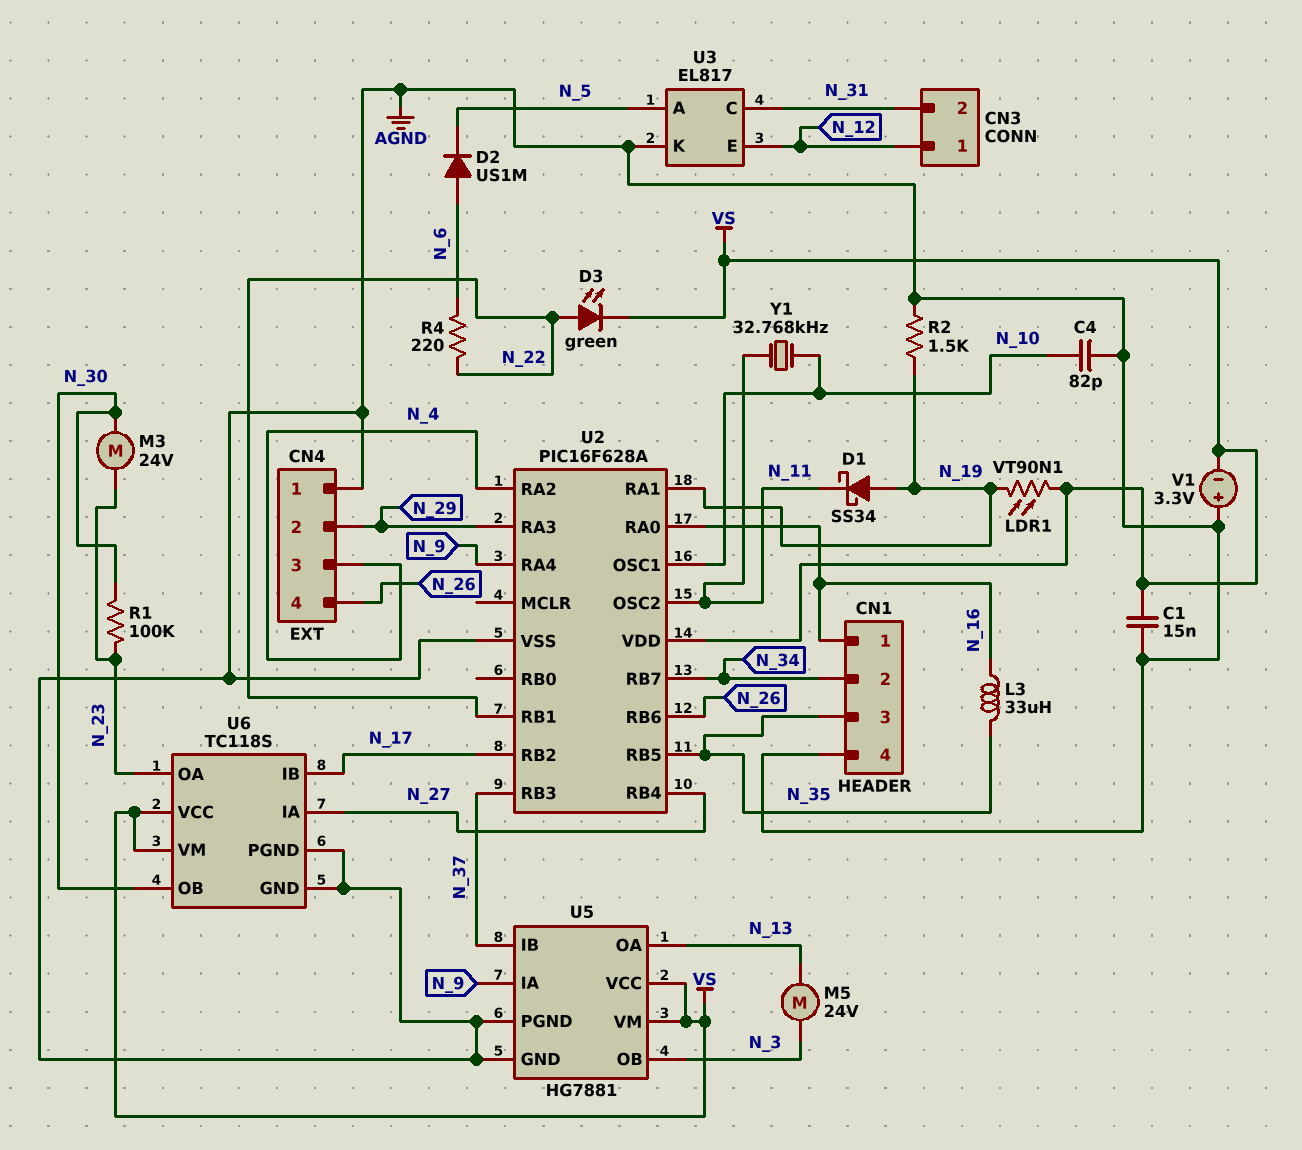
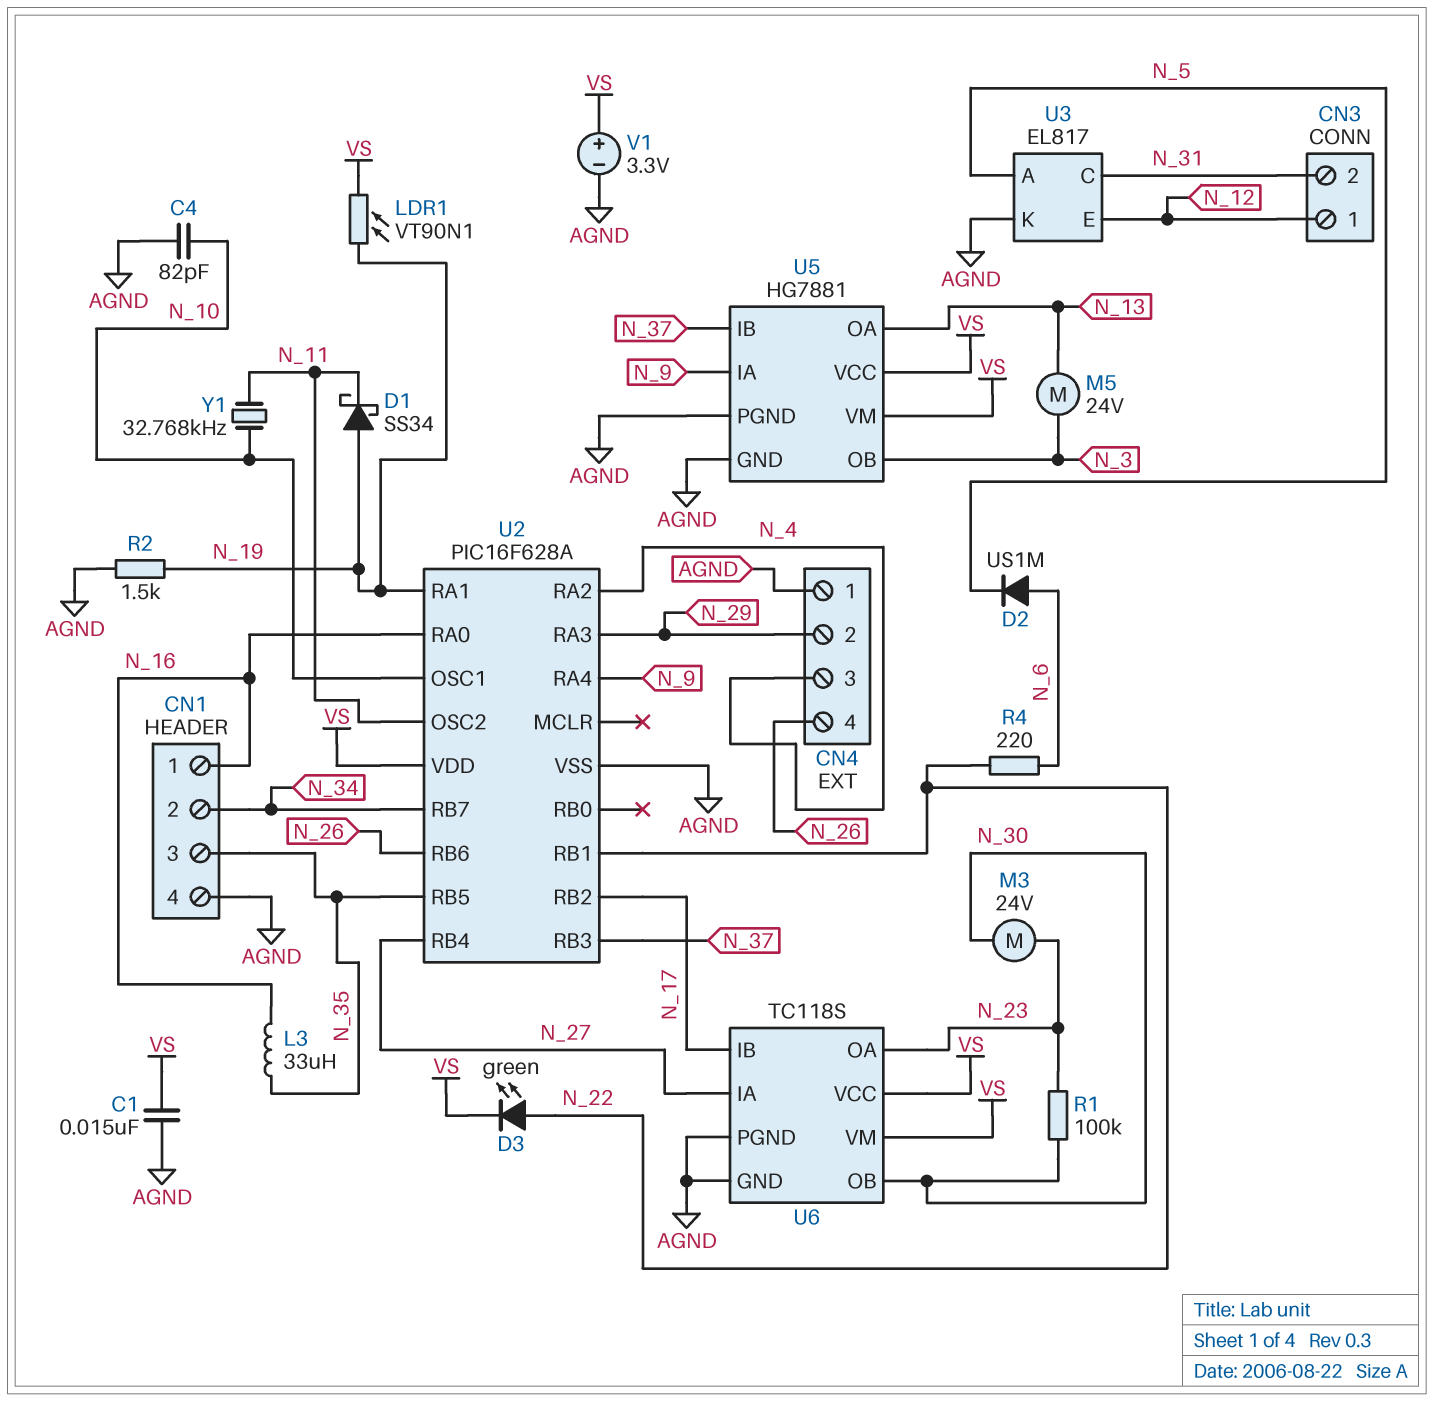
V1: 3.3V (plus AGND, minus VS) -> 3.3V (plus VS, minus AGND)

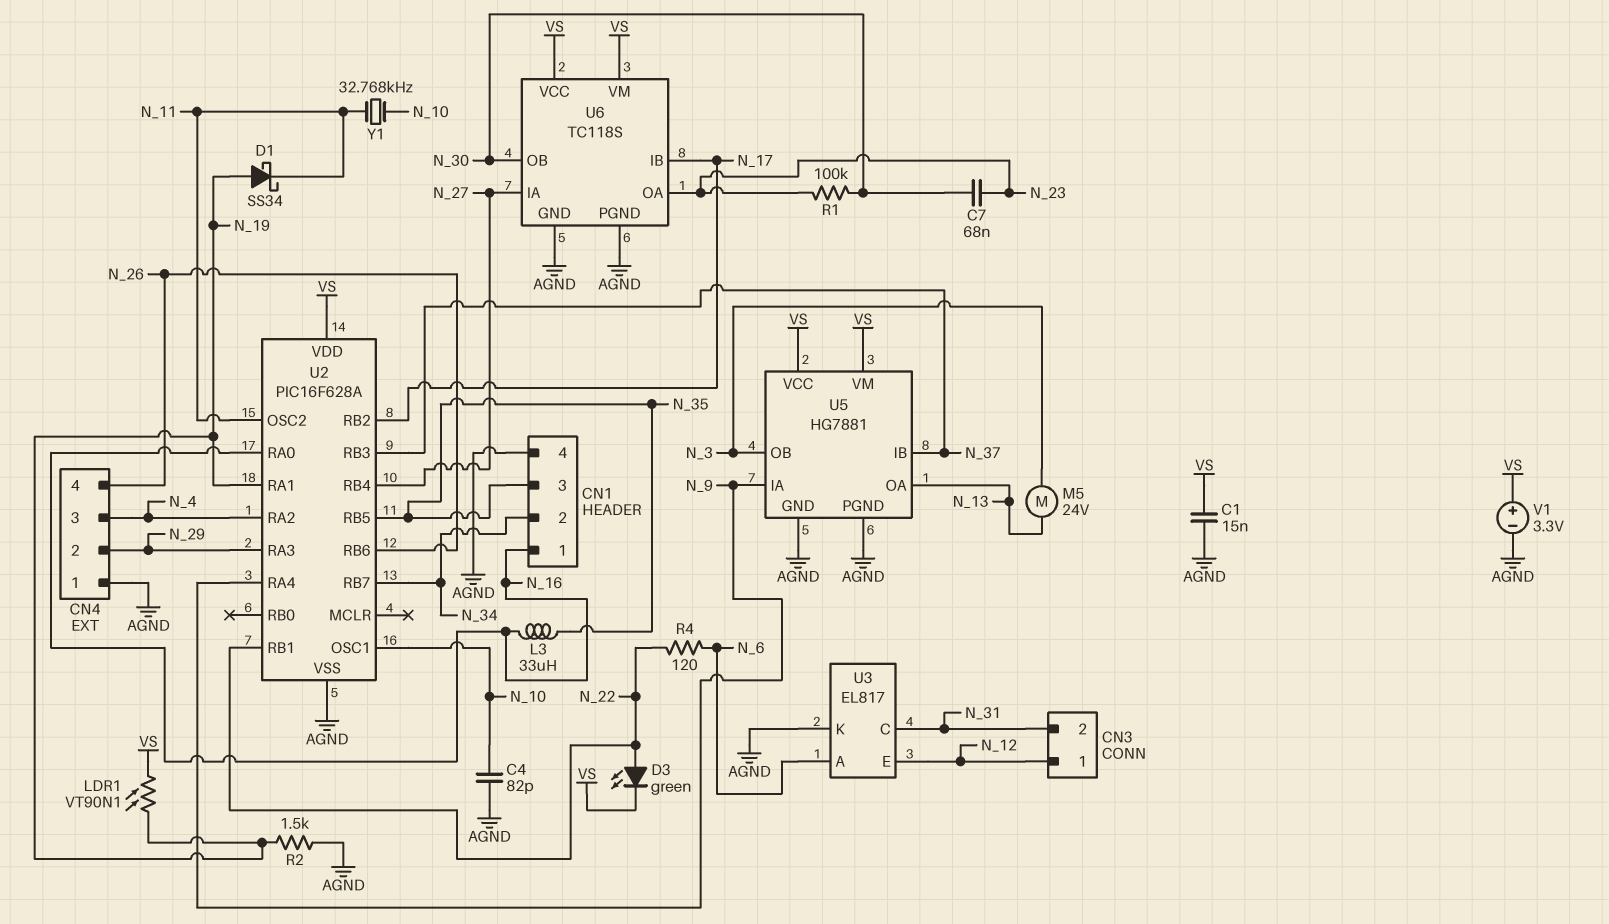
C7: none -> 68nF (N_23, N_30)
D2: diode US1M (A N_6, K N_5) -> none
M3: motor 24V (N_23, N_30) -> none
R4: 220 (N_6, N_22) -> 120 (N_6, N_22)
U3 pin A: N_5 -> N_6

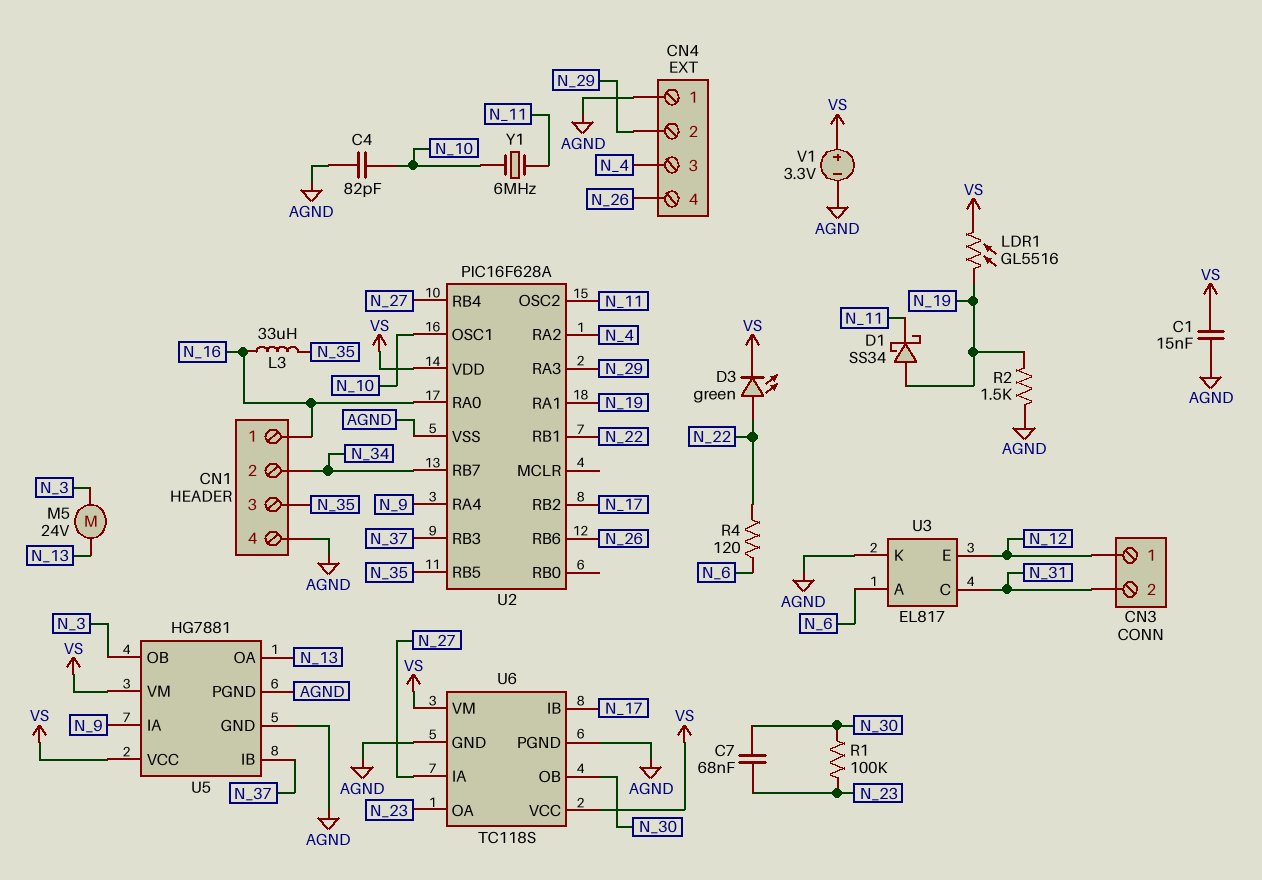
LDR1: VT90N1 (N_19, VS) -> GL5516 (N_19, VS)
Y1: 32.768kHz (N_10, N_11) -> 6MHz (N_10, N_11)

